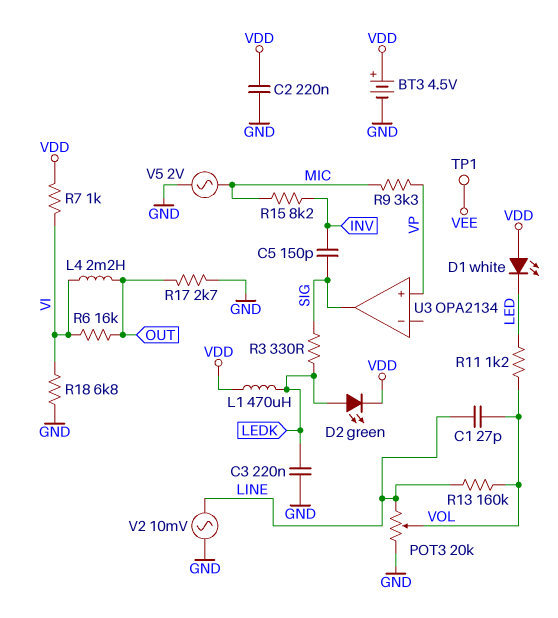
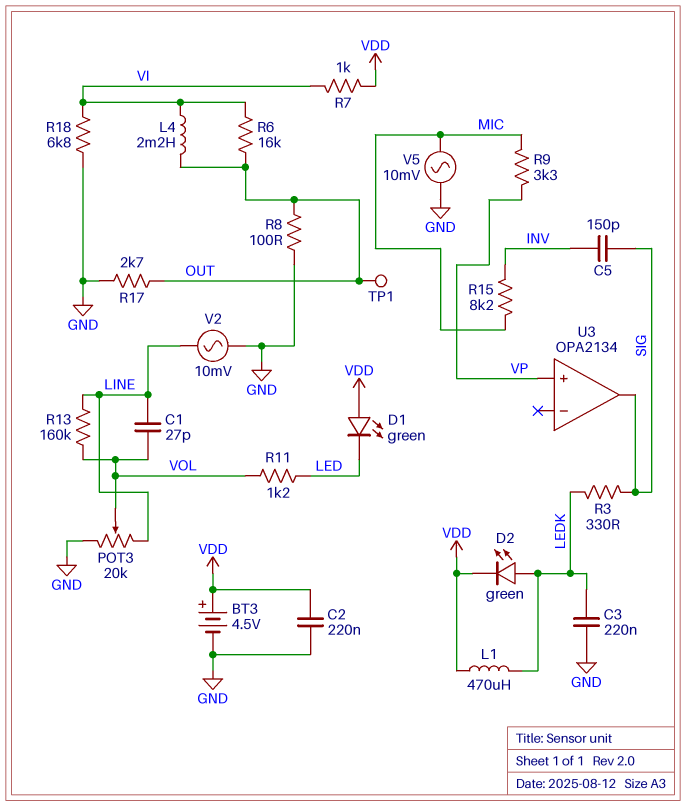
D1: LED white (A VDD, K LED) -> LED green (A VDD, K LED)
R8: none -> 100 (GND, OUT)
TP1: test point (VEE) -> test point (OUT)
V5: AC 2V (GND, MIC) -> AC 10mV (GND, MIC)

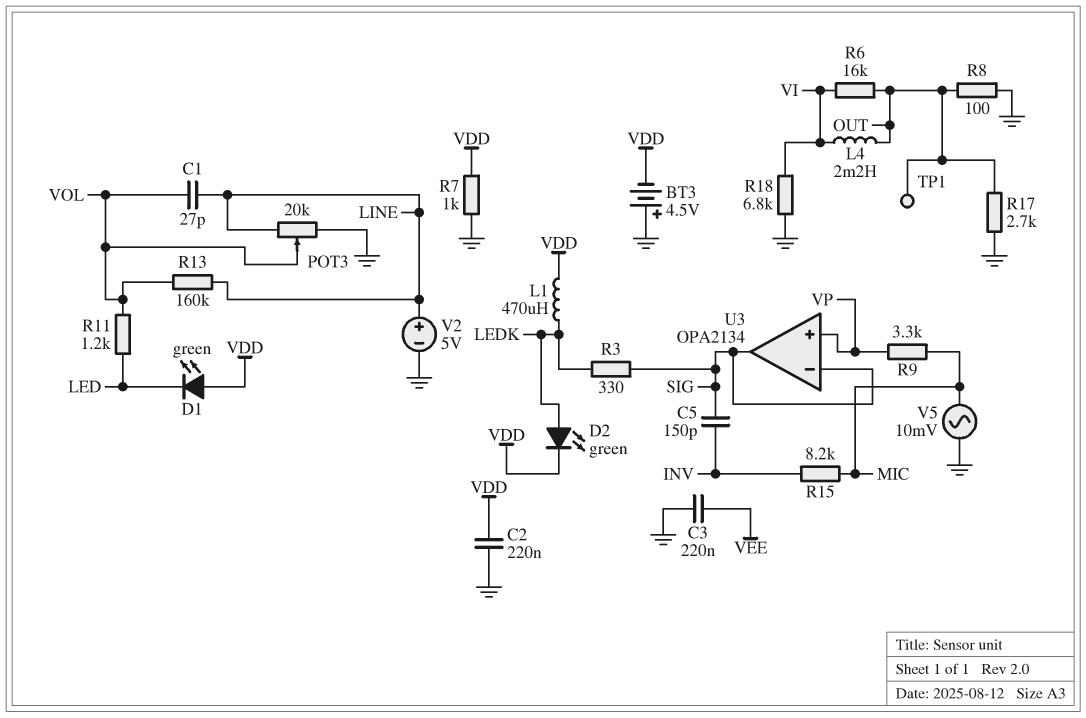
BT3: 4.5V (plus VDD, minus GND) -> 4.5V (plus GND, minus VDD)
C3: 220nF (GND, LEDK) -> 220nF (GND, VEE)
R7: 1k (VDD, VI) -> 1k (GND, VDD)
U3 pin in-: none -> SIG
V2: AC 10mV (GND, LINE) -> 5V (plus LINE, minus GND)

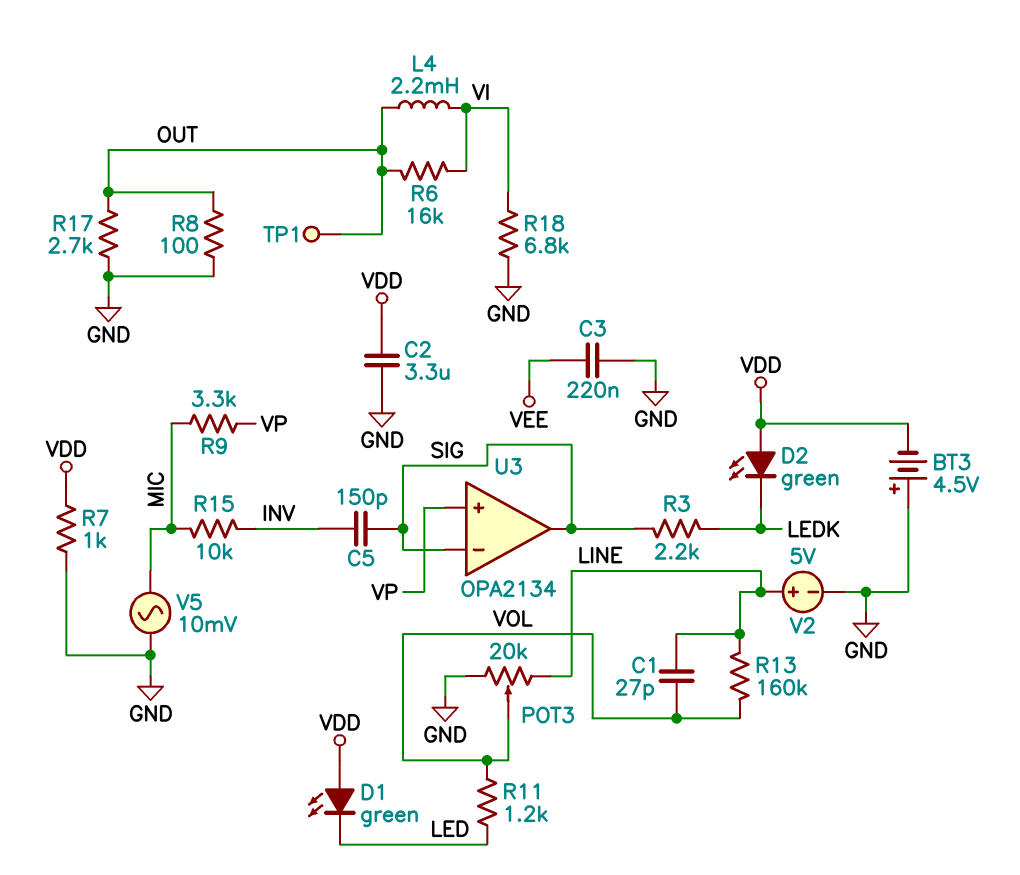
C2: 220nF (GND, VDD) -> 3.3uF (GND, VDD)
D2: LED green (A LEDK, K VDD) -> LED green (A VDD, K LEDK)
L1: 470uH (LEDK, VDD) -> none
R3: 330 (LEDK, SIG) -> 2.2k (LEDK, SIG)
R15: 8.2k (INV, MIC) -> 10k (INV, MIC)

